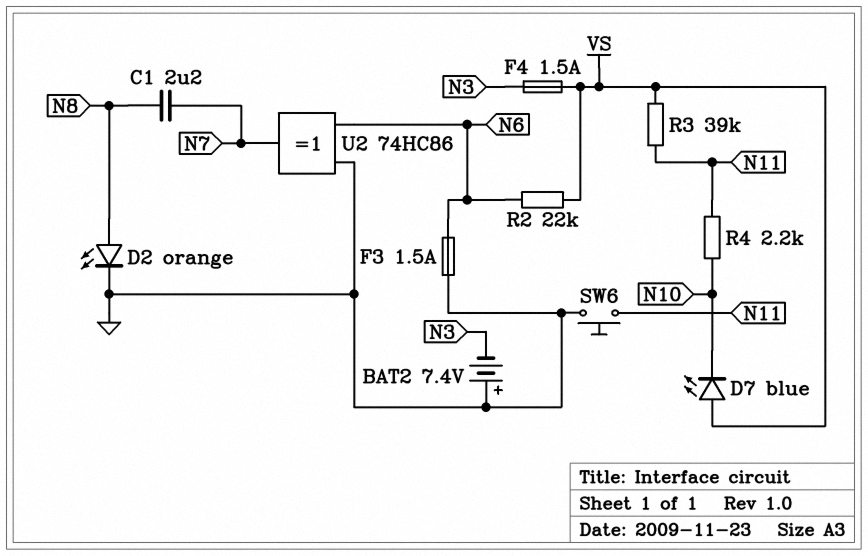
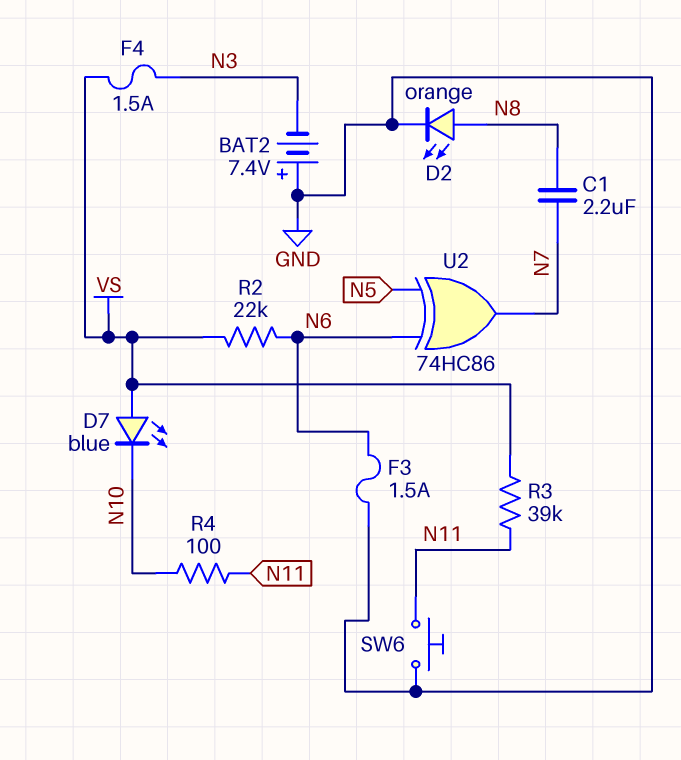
R4: 2.2k (N10, N11) -> 100 (N10, N11)
U2: XOR 74HC86 (in GND, in N6, out N7) -> XOR 74HC86 (in N5, in N6, out N7)

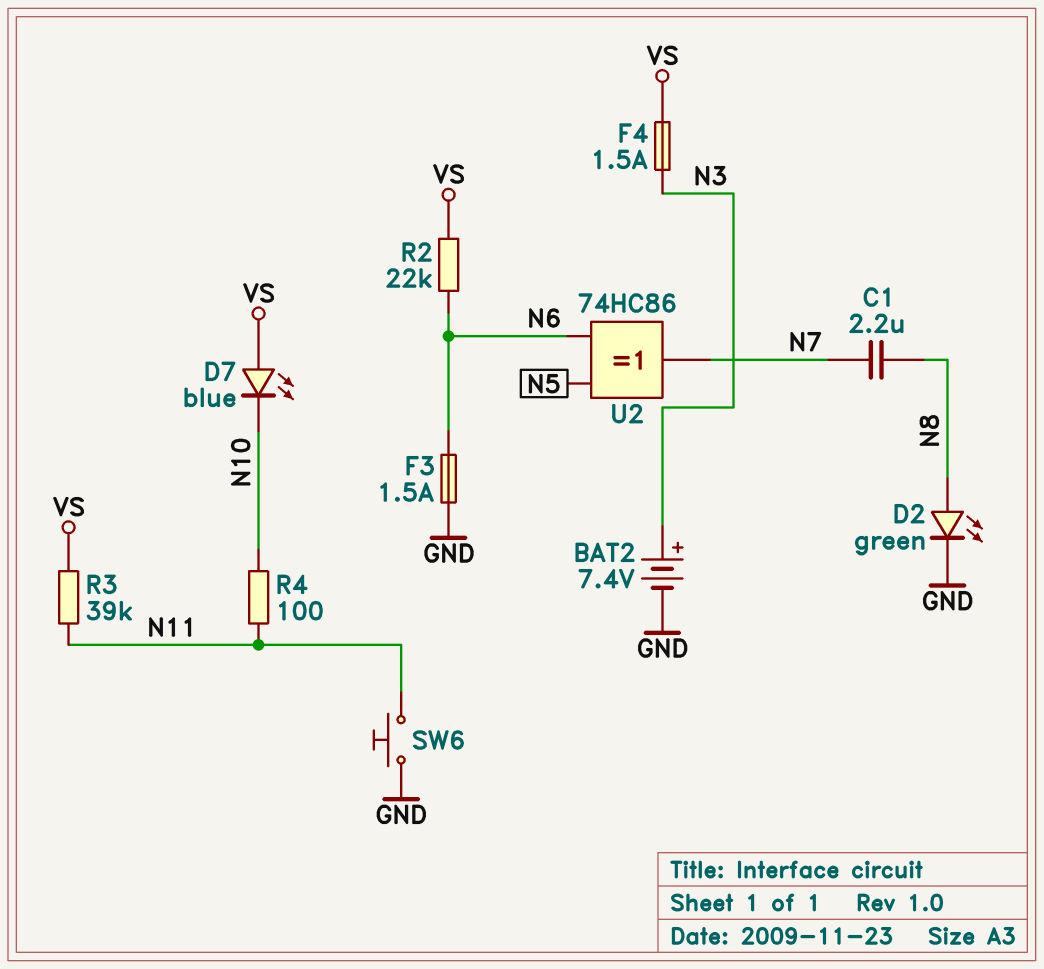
BAT2: 7.4V (plus GND, minus N3) -> 7.4V (plus N3, minus GND)
D2: LED orange (A N8, K GND) -> LED green (A N8, K GND)

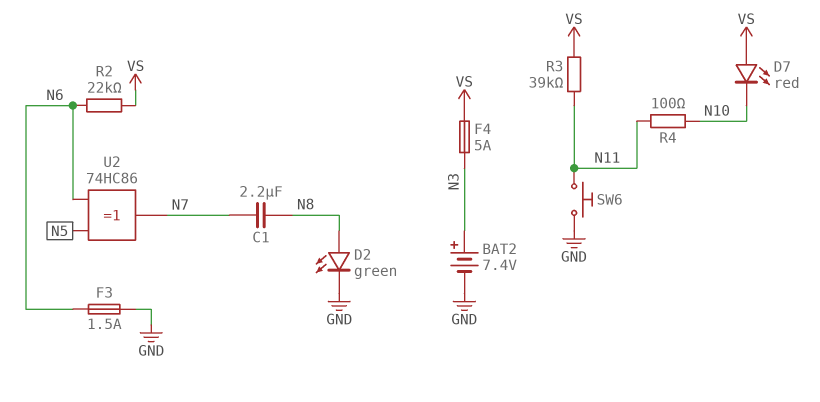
D7: LED blue (A VS, K N10) -> LED red (A VS, K N10)
F4: 1.5A (N3, VS) -> 5A (N3, VS)

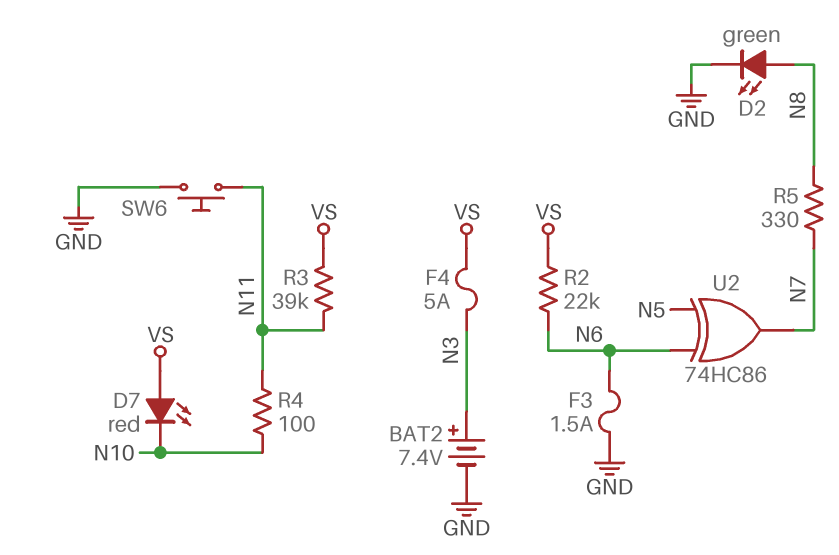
C1: 2.2uF (N7, N8) -> none
R5: none -> 330 (N7, N8)

